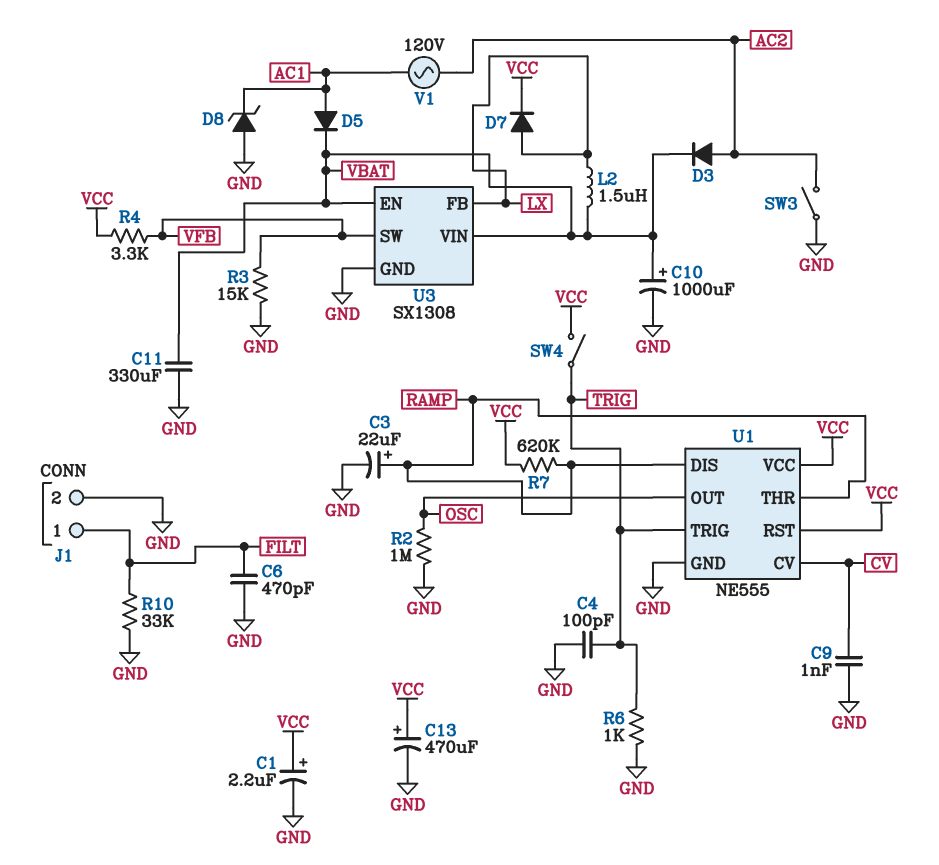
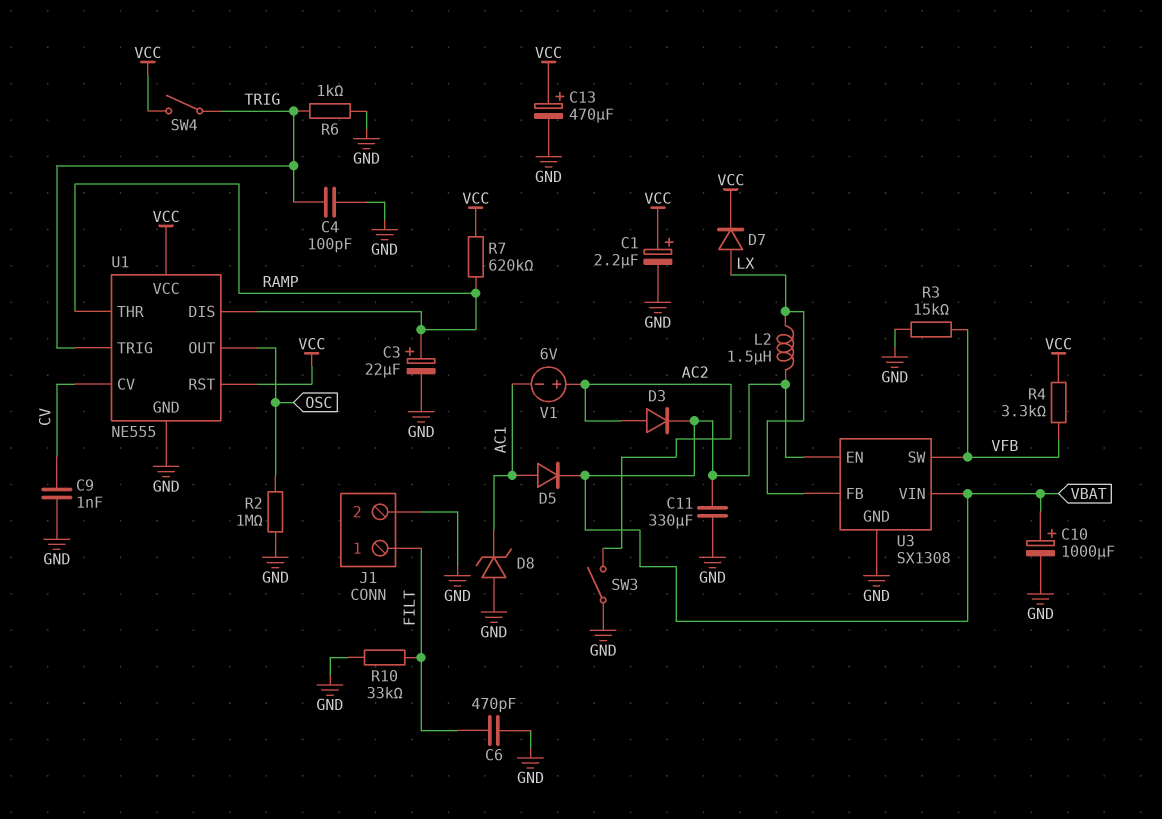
V1: AC 120V (AC1, AC2) -> 6V (plus AC2, minus AC1)

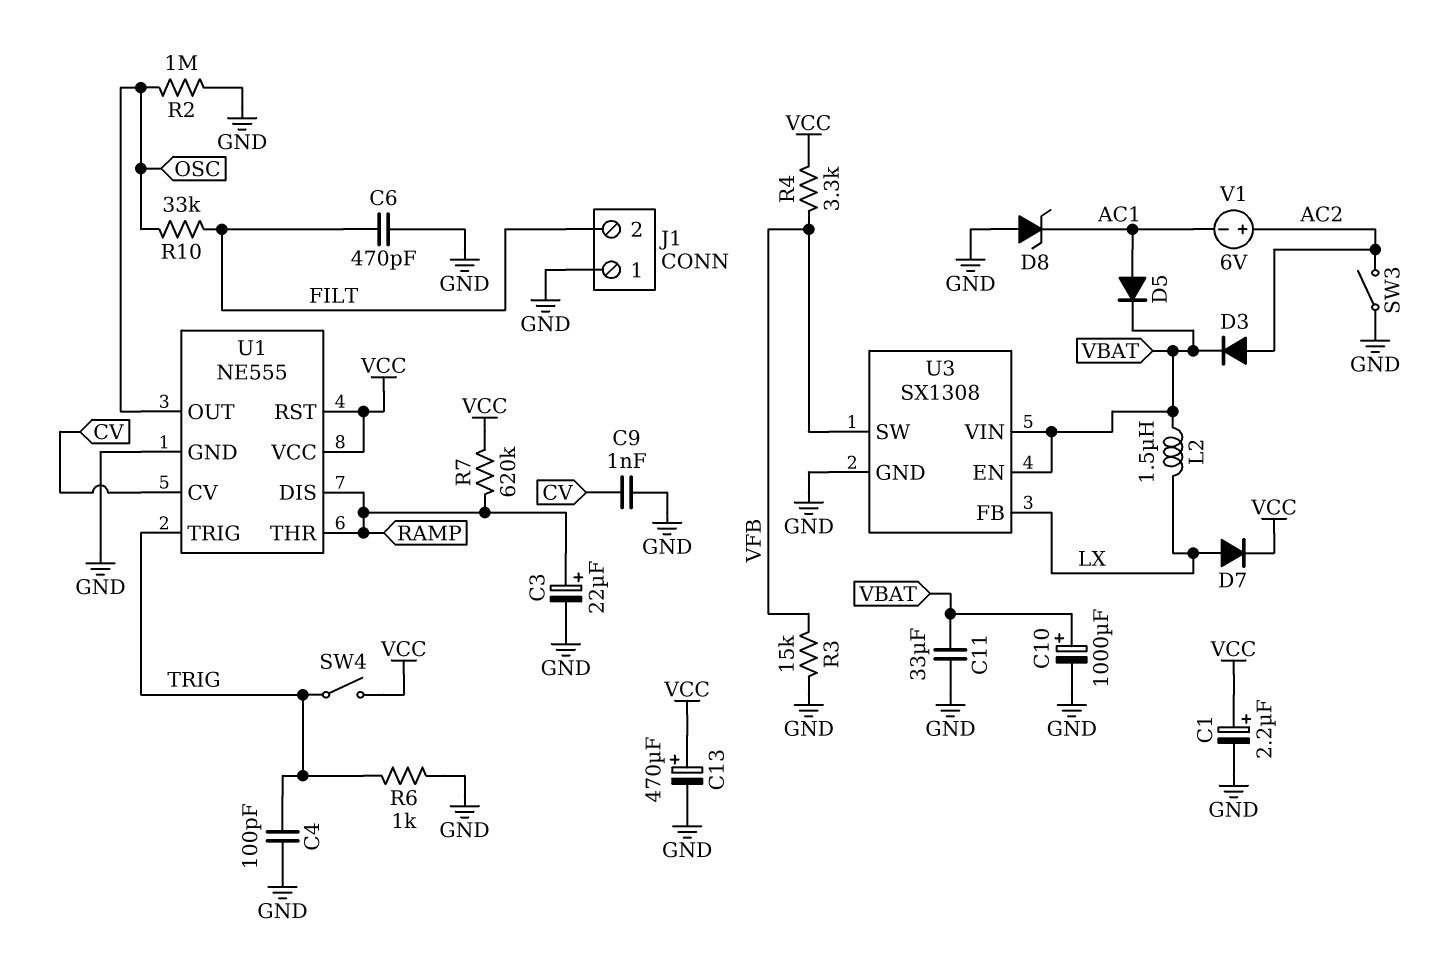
C11: 330uF (GND, VBAT) -> 33uF (GND, VBAT)
J1 pin 1: FILT -> GND
J1 pin 2: GND -> FILT
R10: 33k (FILT, GND) -> 33k (FILT, OSC)

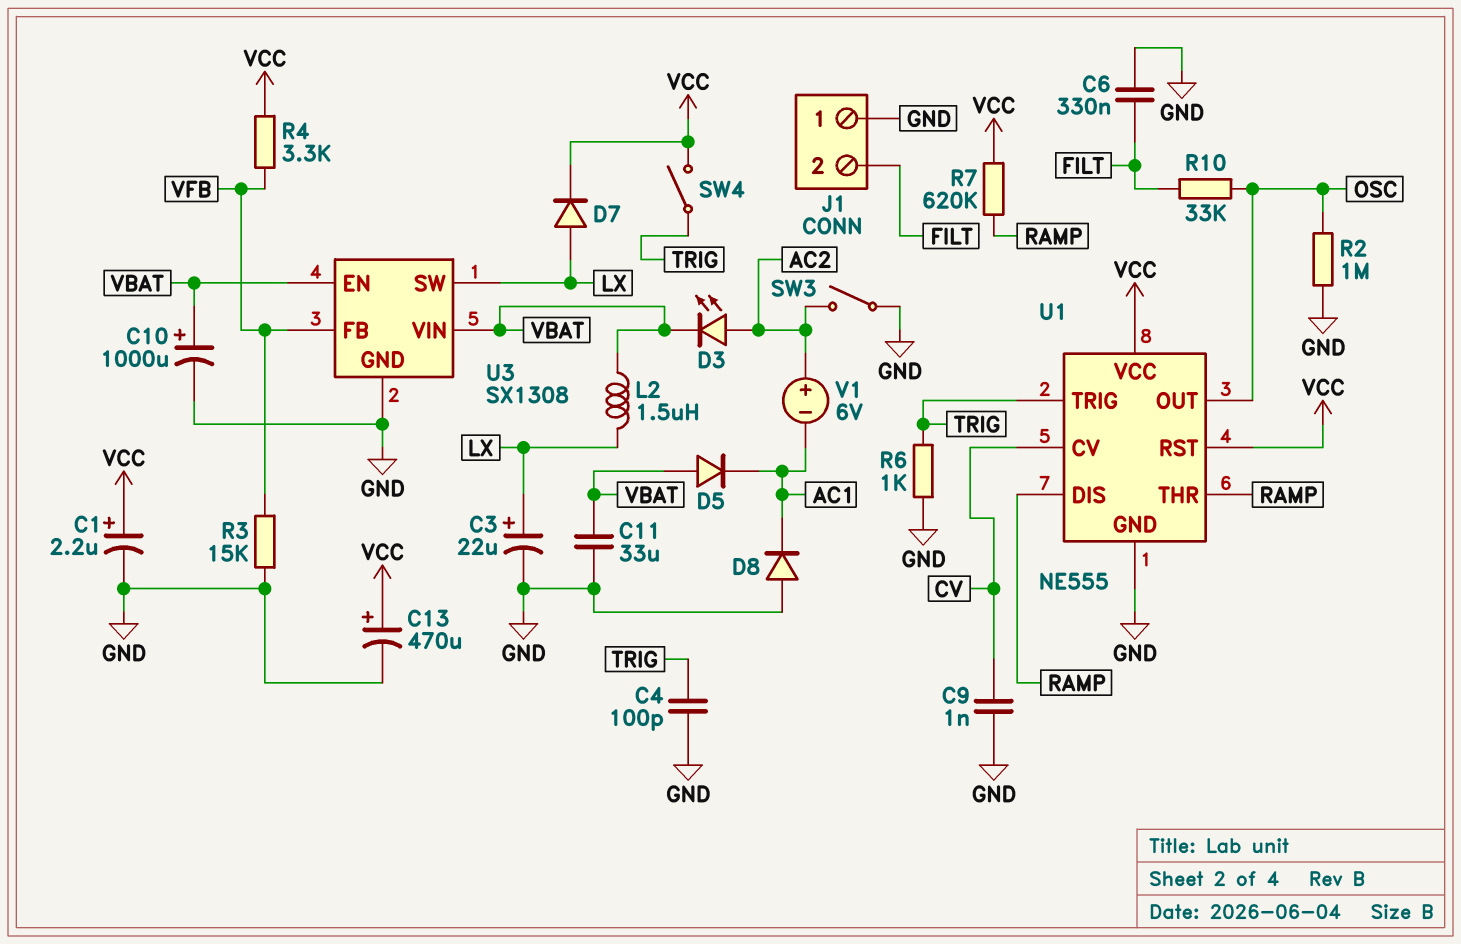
C3: 22uF (plus RAMP, minus GND) -> 22uF (plus LX, minus GND)
C6: 470pF (FILT, GND) -> 330nF (FILT, GND)
D3: diode (A AC2, K VBAT) -> LED (A AC2, K VBAT)
D5: diode (A AC1, K VBAT) -> diode (A VBAT, K AC1)
D8: zener (A GND, K AC1) -> diode (A GND, K AC1)
U3 pin FB: LX -> VFB
U3 pin SW: VFB -> LX

